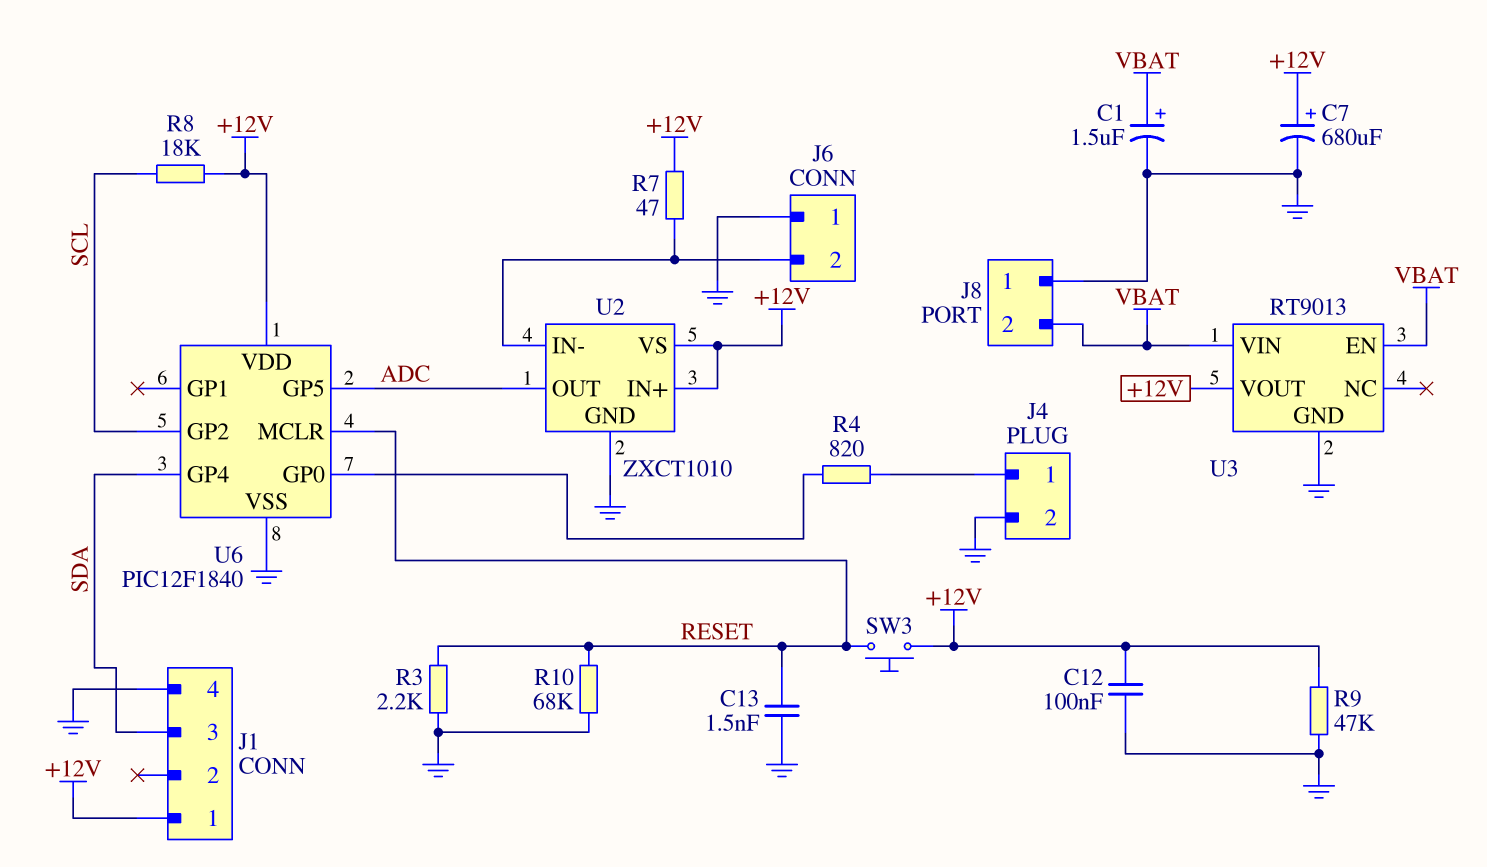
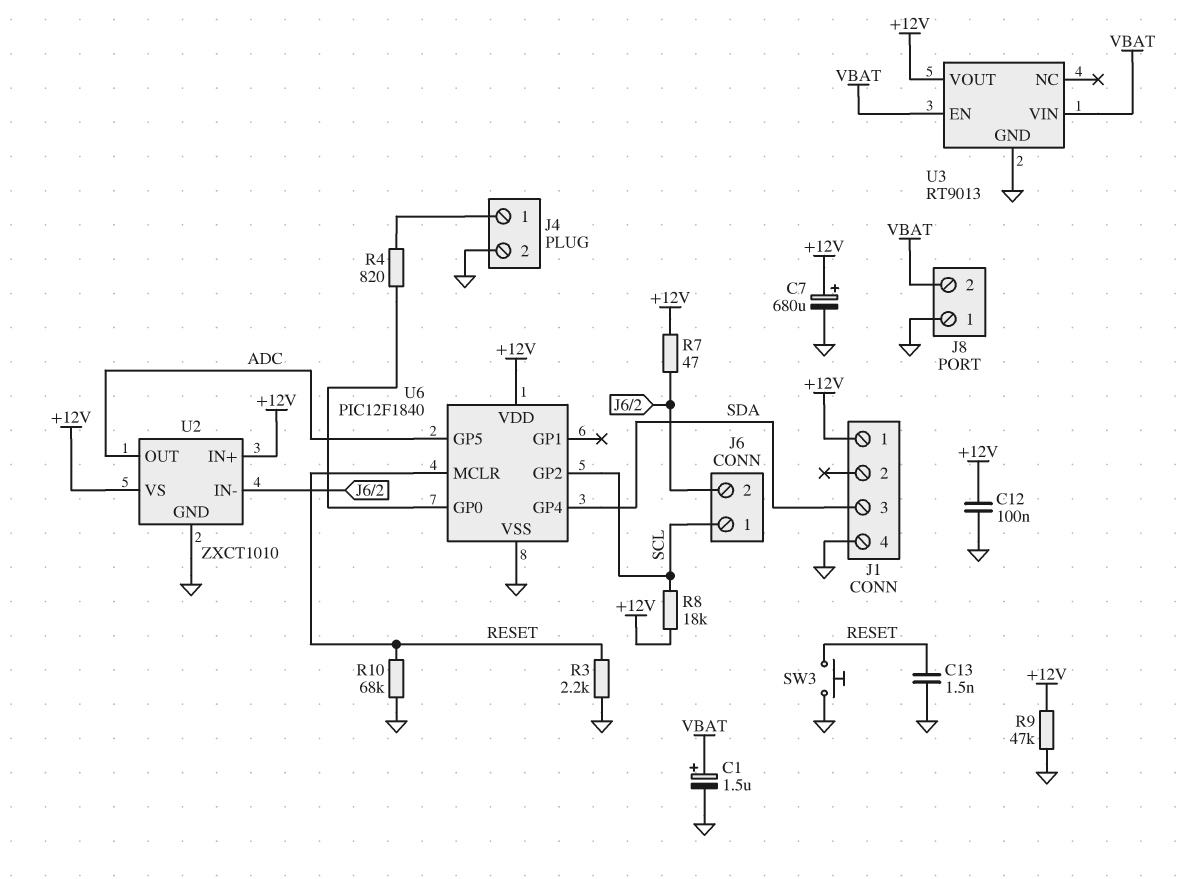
J6 pin 1: GND -> SCL
SW3: button (+12V, RESET) -> button (GND, RESET)

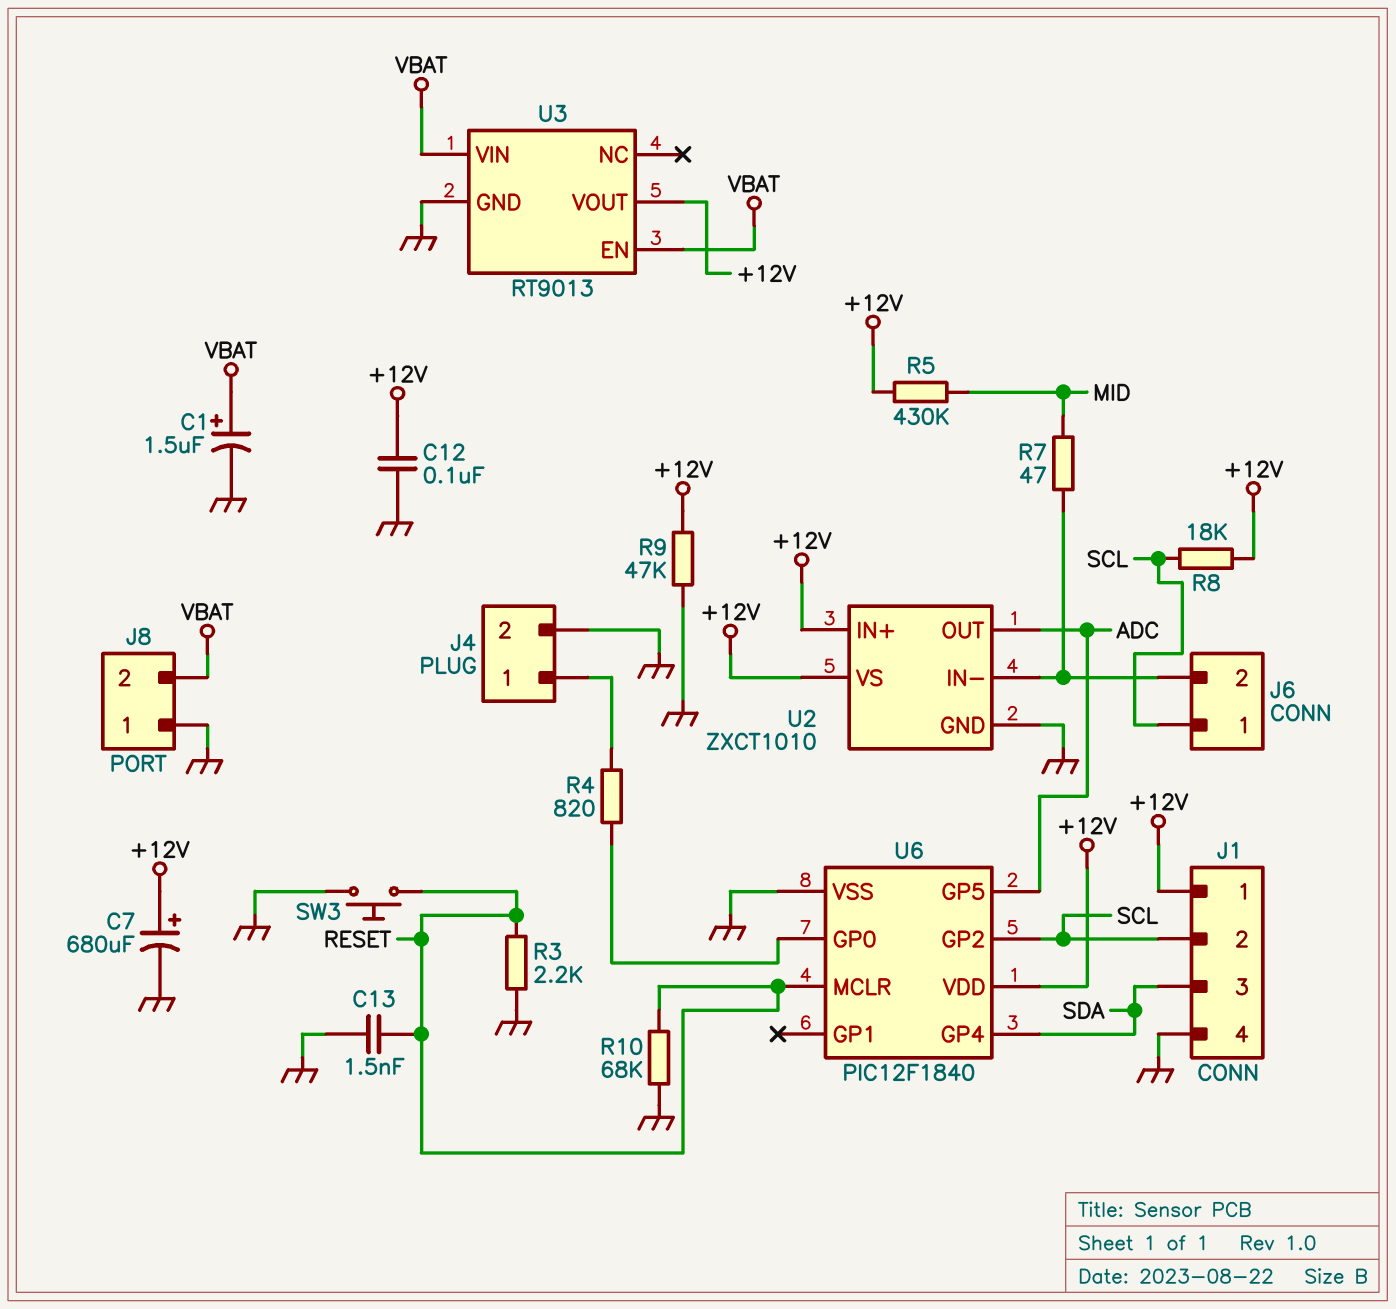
J1 pin 2: none -> SCL
R5: none -> 430k (+12V, MID)
R7: 47 (+12V, J6/2) -> 47 (J6/2, MID)

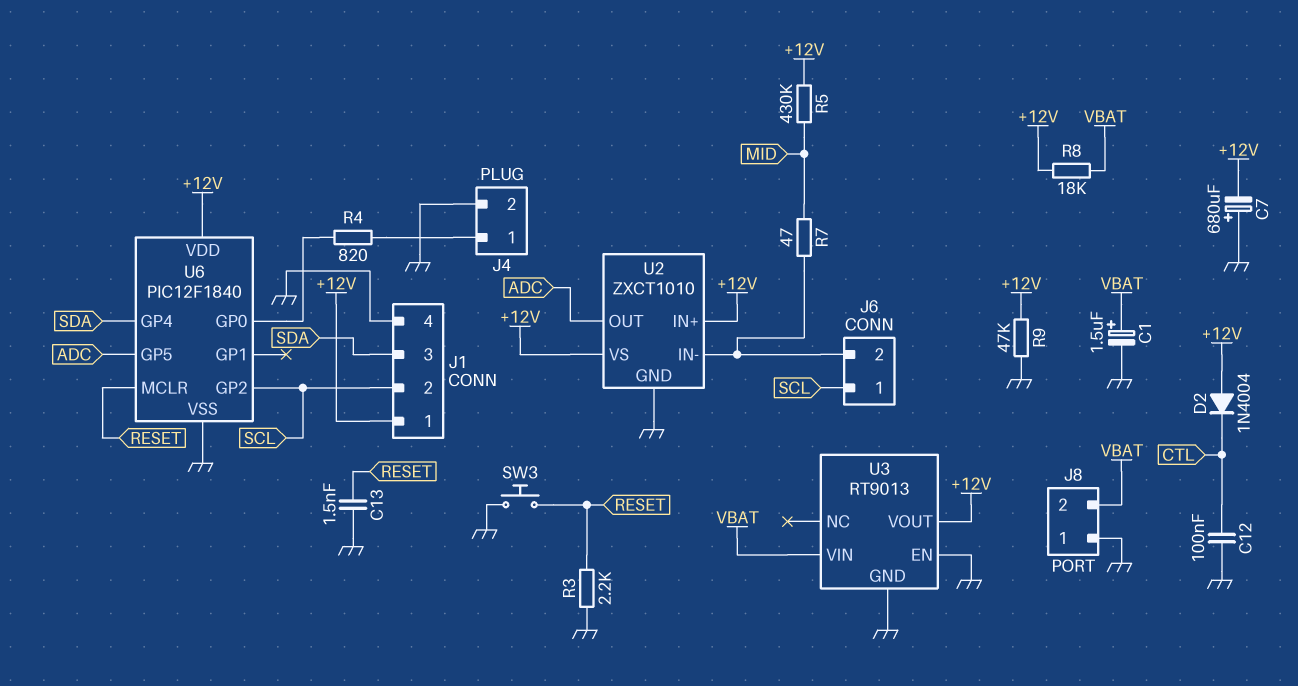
C7: 680uF (plus +12V, minus GND) -> 680uF (plus GND, minus +12V)
C12: 100nF (+12V, GND) -> 100nF (CTL, GND)
D2: none -> diode 1N4004 (A +12V, K CTL)
R8: 18k (+12V, SCL) -> 18k (+12V, VBAT)
R10: 68k (GND, RESET) -> none
U3 pin EN: VBAT -> GND

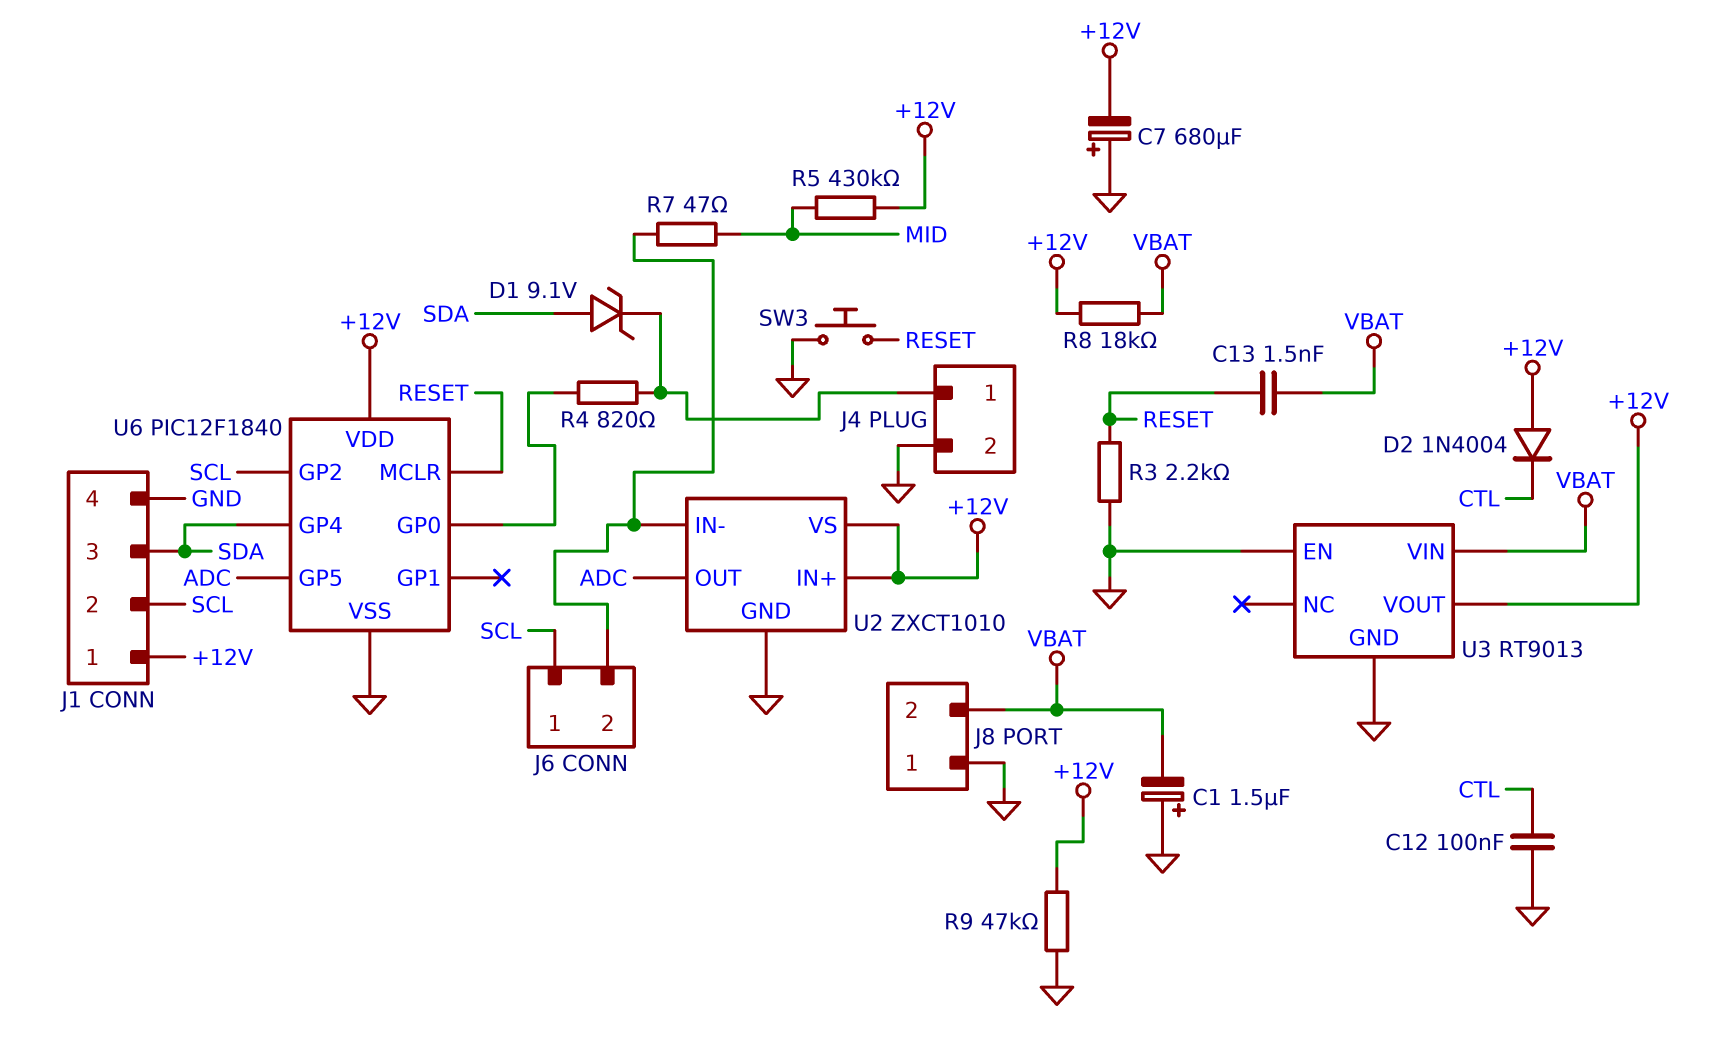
C1: 1.5uF (plus VBAT, minus GND) -> 1.5uF (plus GND, minus VBAT)
C13: 1.5nF (GND, RESET) -> 1.5nF (RESET, VBAT)
D1: none -> zener 9.1V (A SDA, K J4/1)

